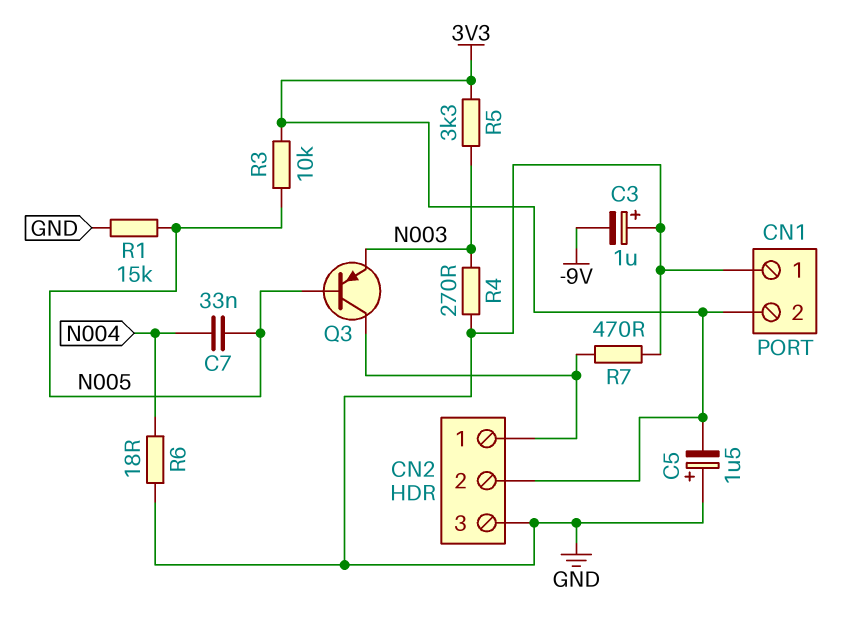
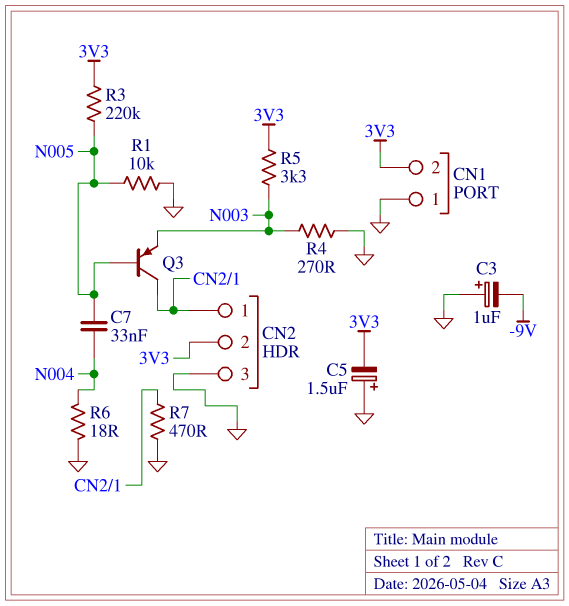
R1: 15k (GND, N005) -> 10k (GND, N005)
R3: 10k (3V3, N005) -> 220k (3V3, N005)

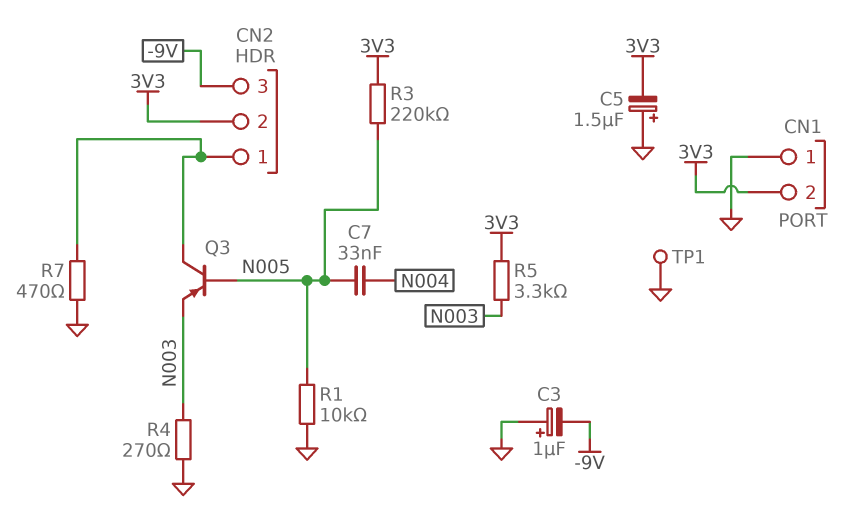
CN2 pin 3: GND -> -9V
R6: 18 (GND, N004) -> none
TP1: none -> test point (GND)

